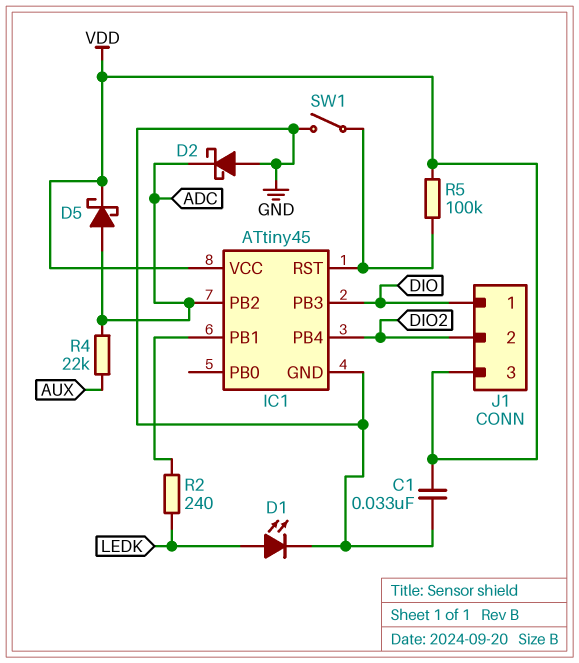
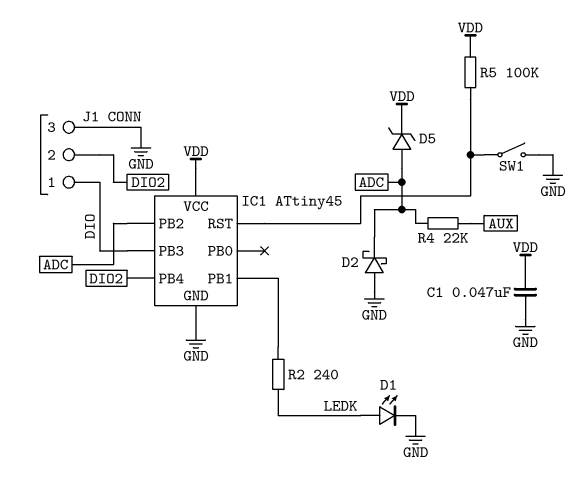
C1: 33nF (GND, VDD) -> 47nF (GND, VDD)
D5: schottky (A ADC, K VDD) -> zener (A ADC, K VDD)
J1 pin 3: VDD -> GND

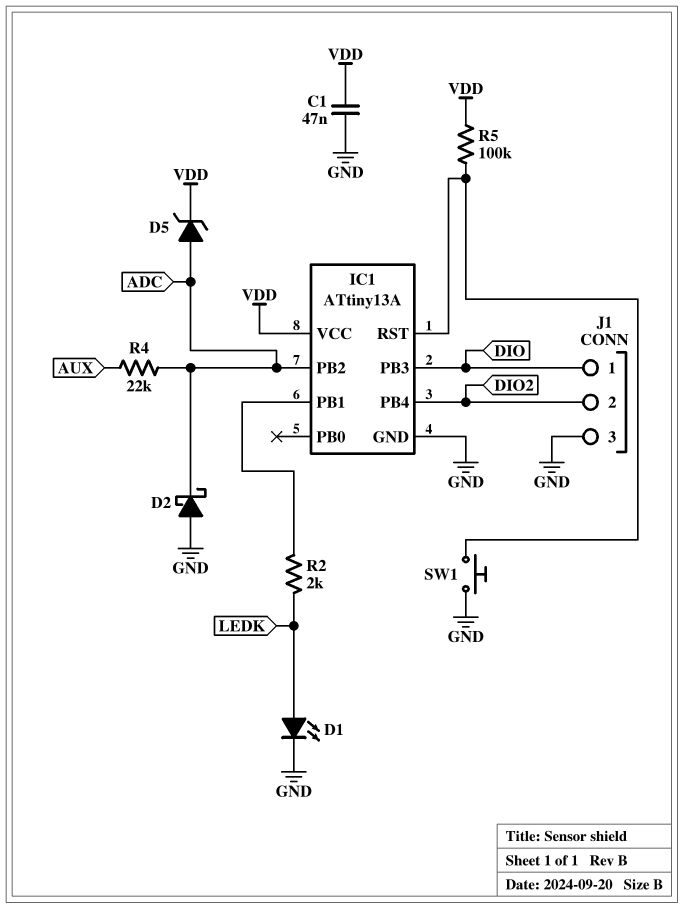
IC1: ATtiny45 -> ATtiny13A
R2: 240 (IC1/PB1, LEDK) -> 2k (IC1/PB1, LEDK)
SW1: switch (GND, IC1/RST) -> button (GND, IC1/RST)

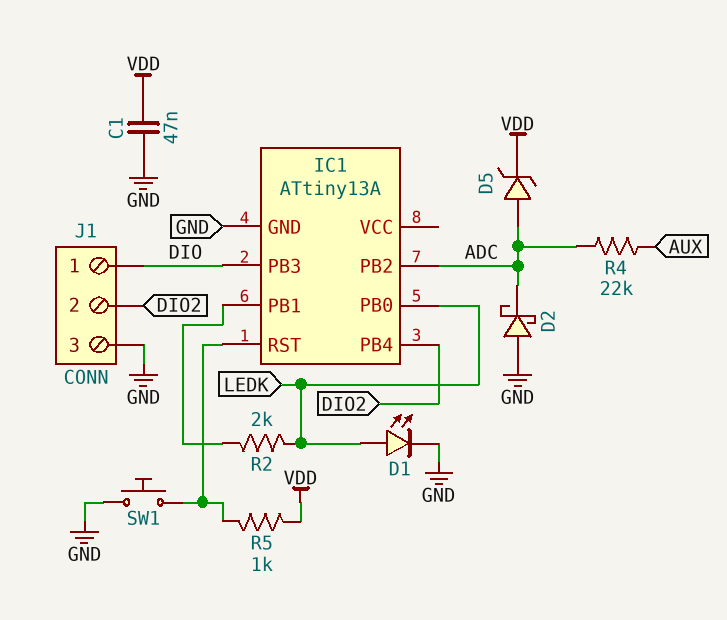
IC1 pin PB0: none -> LEDK
IC1 pin VCC: VDD -> none
R5: 100k (IC1/RST, VDD) -> 1k (IC1/RST, VDD)

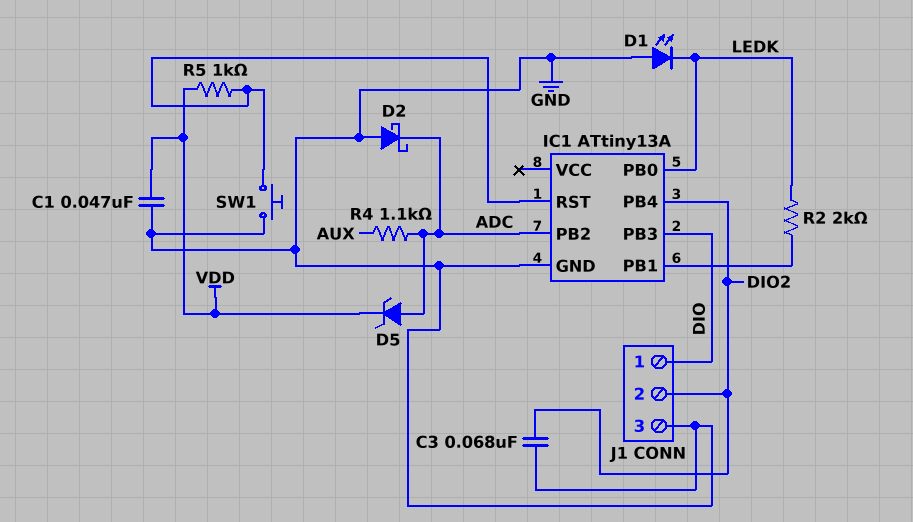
C3: none -> 68nF (DIO2, GND)
D1: LED (A LEDK, K GND) -> LED (A GND, K LEDK)
R4: 22k (ADC, AUX) -> 1.1k (ADC, AUX)

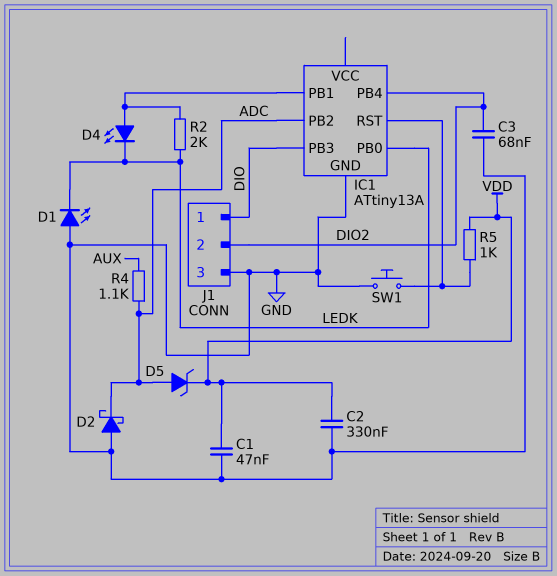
C2: none -> 330nF (GND, VDD)
D4: none -> LED (A IC1/PB1, K LEDK)

